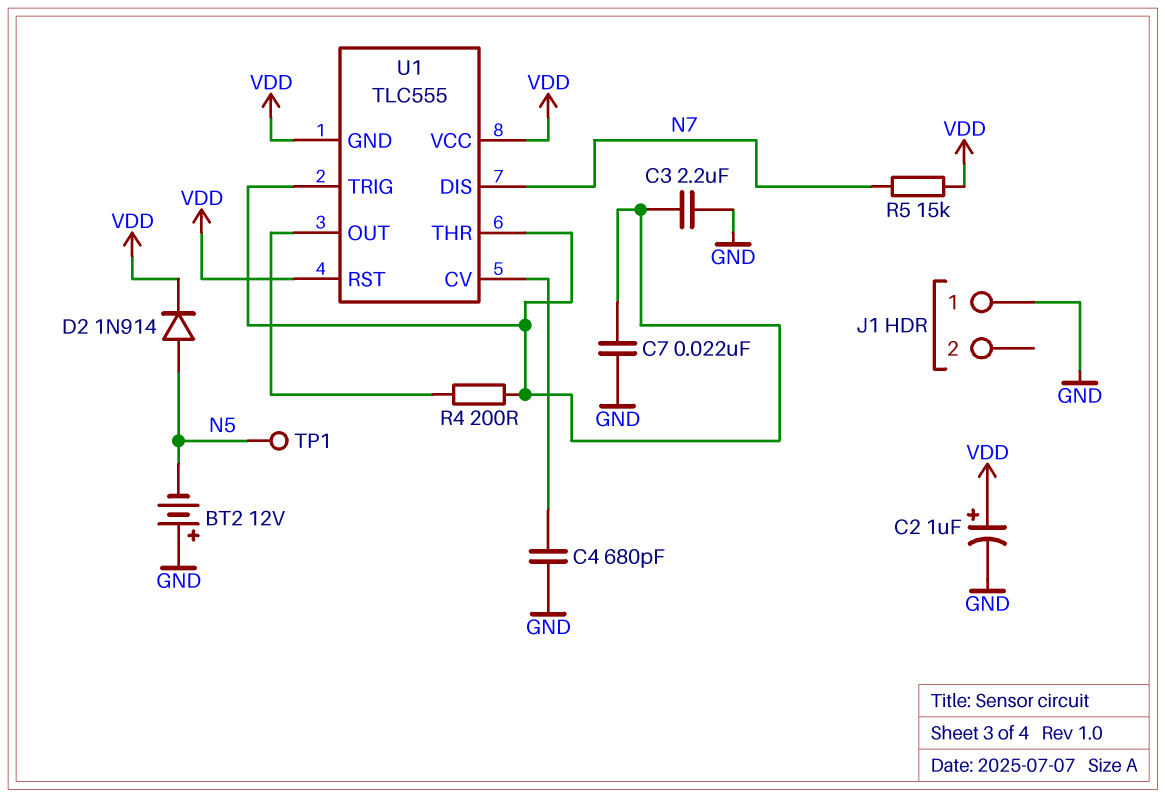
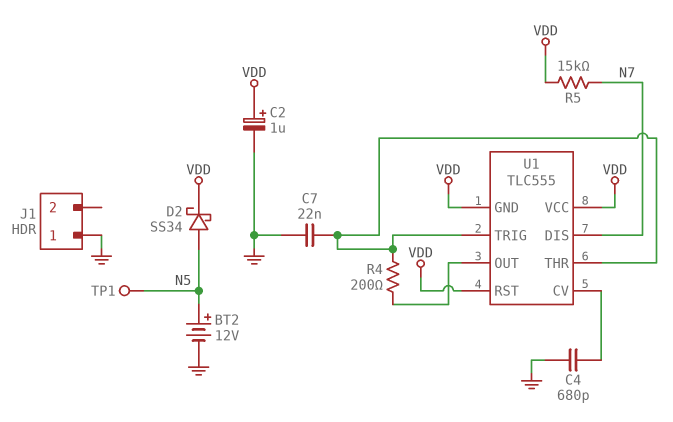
BT2: 12V (plus GND, minus N5) -> 12V (plus N5, minus GND)
C3: 2.2uF (GND, U1/THR) -> none
D2: diode 1N914 (A N5, K VDD) -> schottky SS34 (A N5, K VDD)

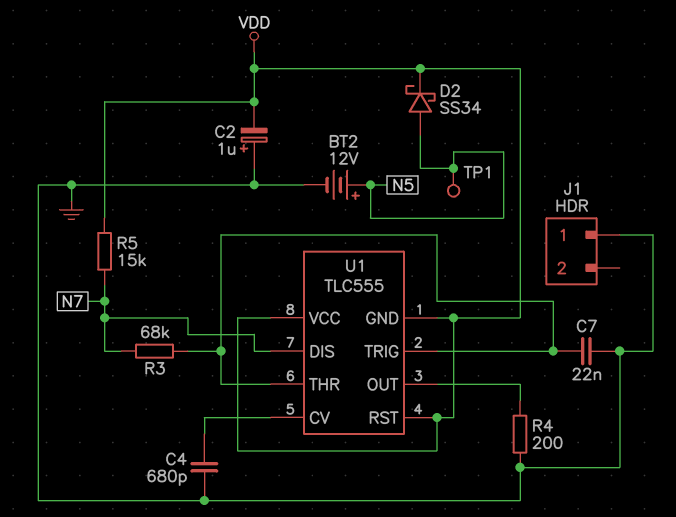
C2: 1uF (plus VDD, minus GND) -> 1uF (plus GND, minus VDD)
R3: none -> 68k (N7, U1/THR)
R4: 200 (U1/OUT, U1/THR) -> 200 (GND, U1/OUT)

